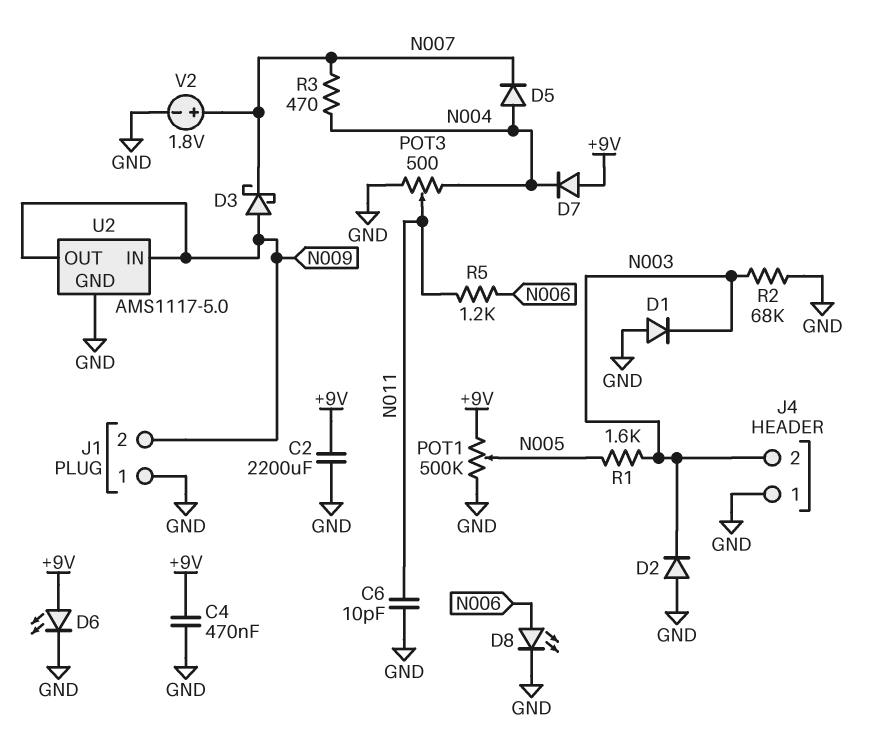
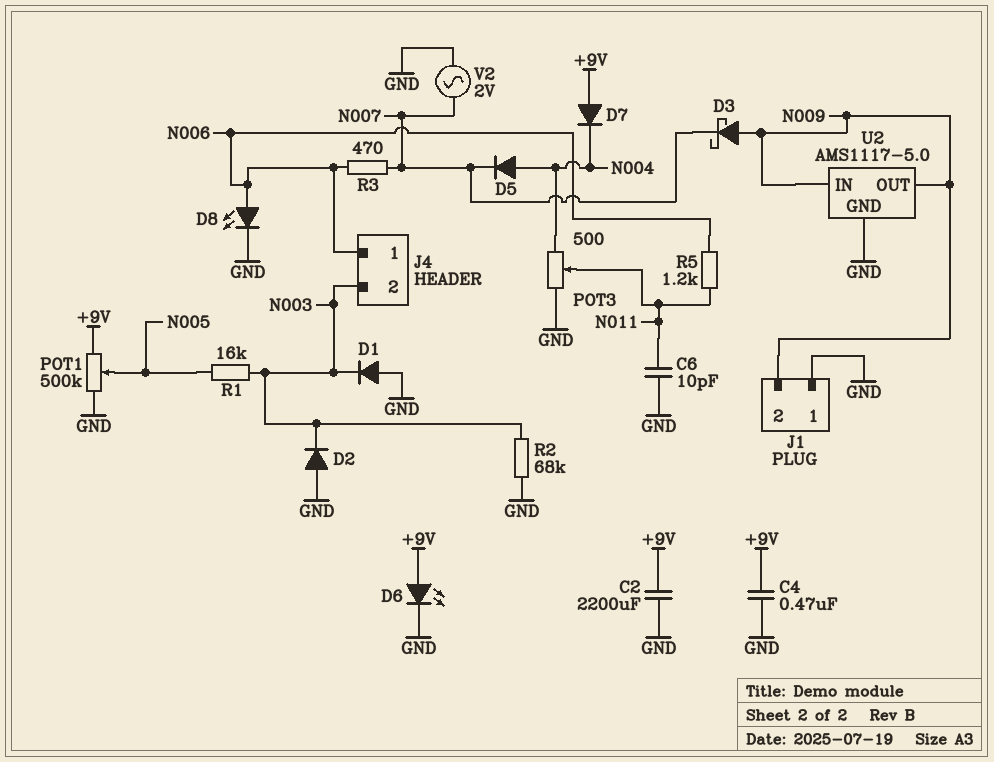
J4 pin 1: GND -> N006
R1: 1.6k (N003, N005) -> 16k (N003, N005)
R3: 470 (N004, N007) -> 470 (N006, N007)
V2: 1.8V (plus N007, minus GND) -> AC 2V (GND, N007)

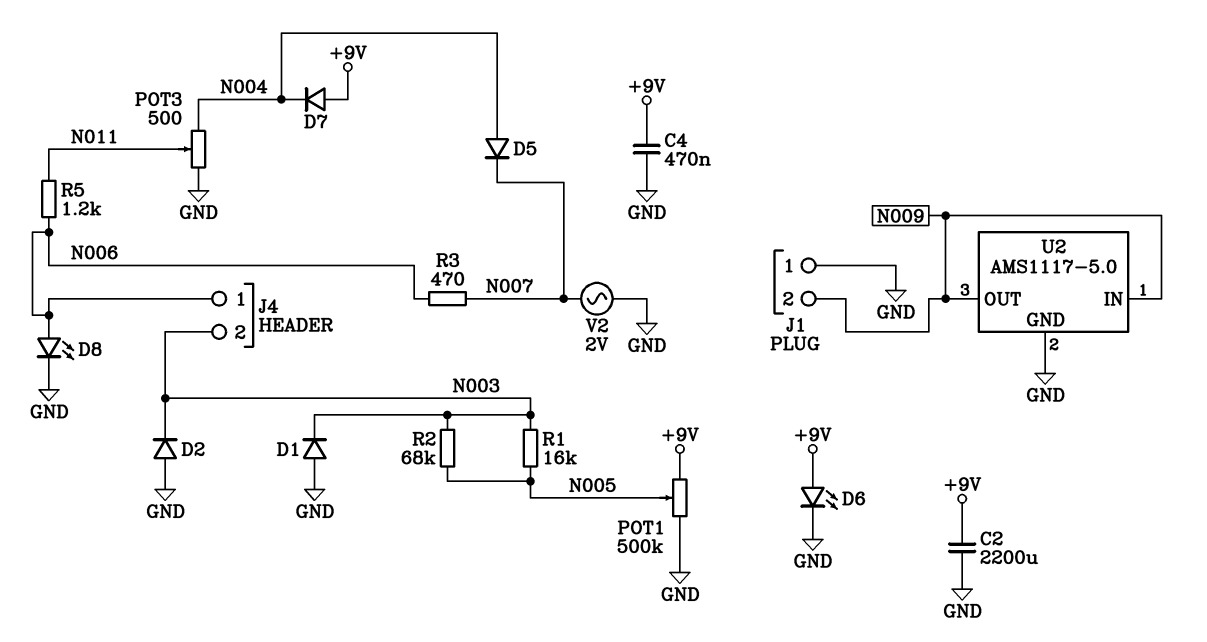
C6: 10pF (GND, N011) -> none
D3: schottky (A N009, K N007) -> none
R2: 68k (GND, N003) -> 68k (N003, N005)

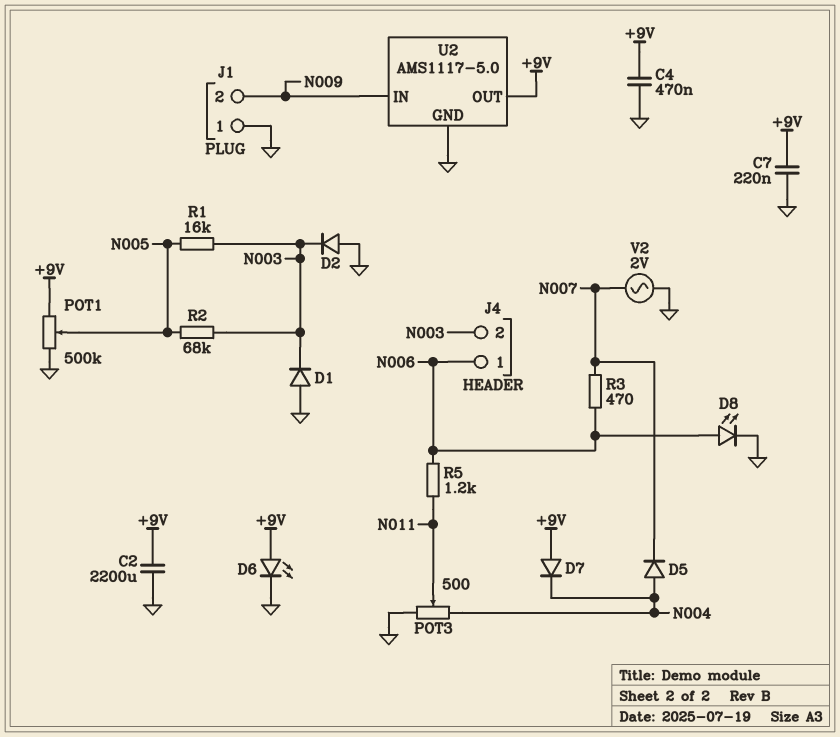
C7: none -> 220nF (+9V, GND)
U2 pin OUT: N009 -> +9V

